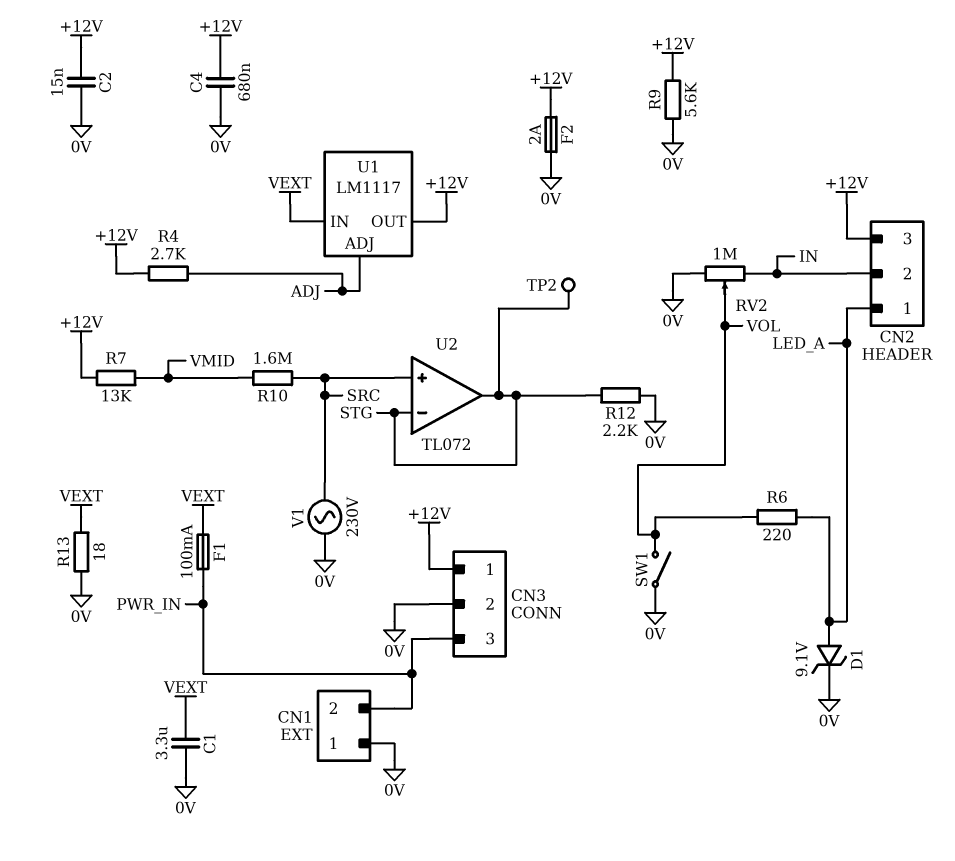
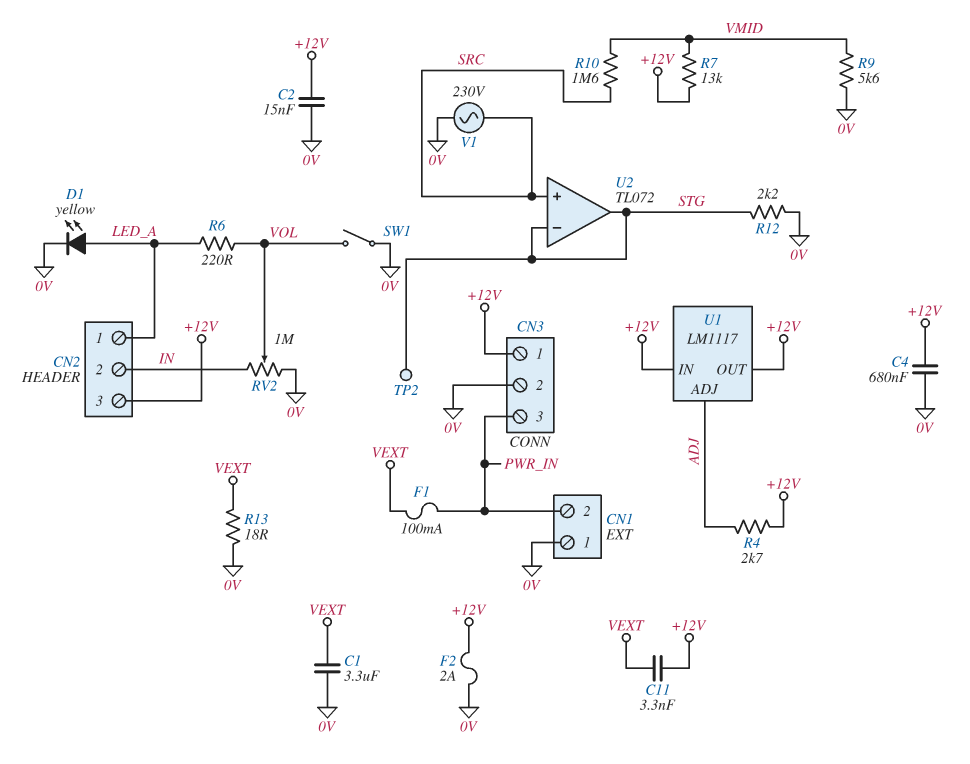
C11: none -> 3.3nF (+12V, VEXT)
D1: zener 9.1V (A LED_A, K 0V) -> LED yellow (A LED_A, K 0V)
R9: 5.6k (+12V, 0V) -> 5.6k (0V, VMID)
U1 pin IN: VEXT -> +12V

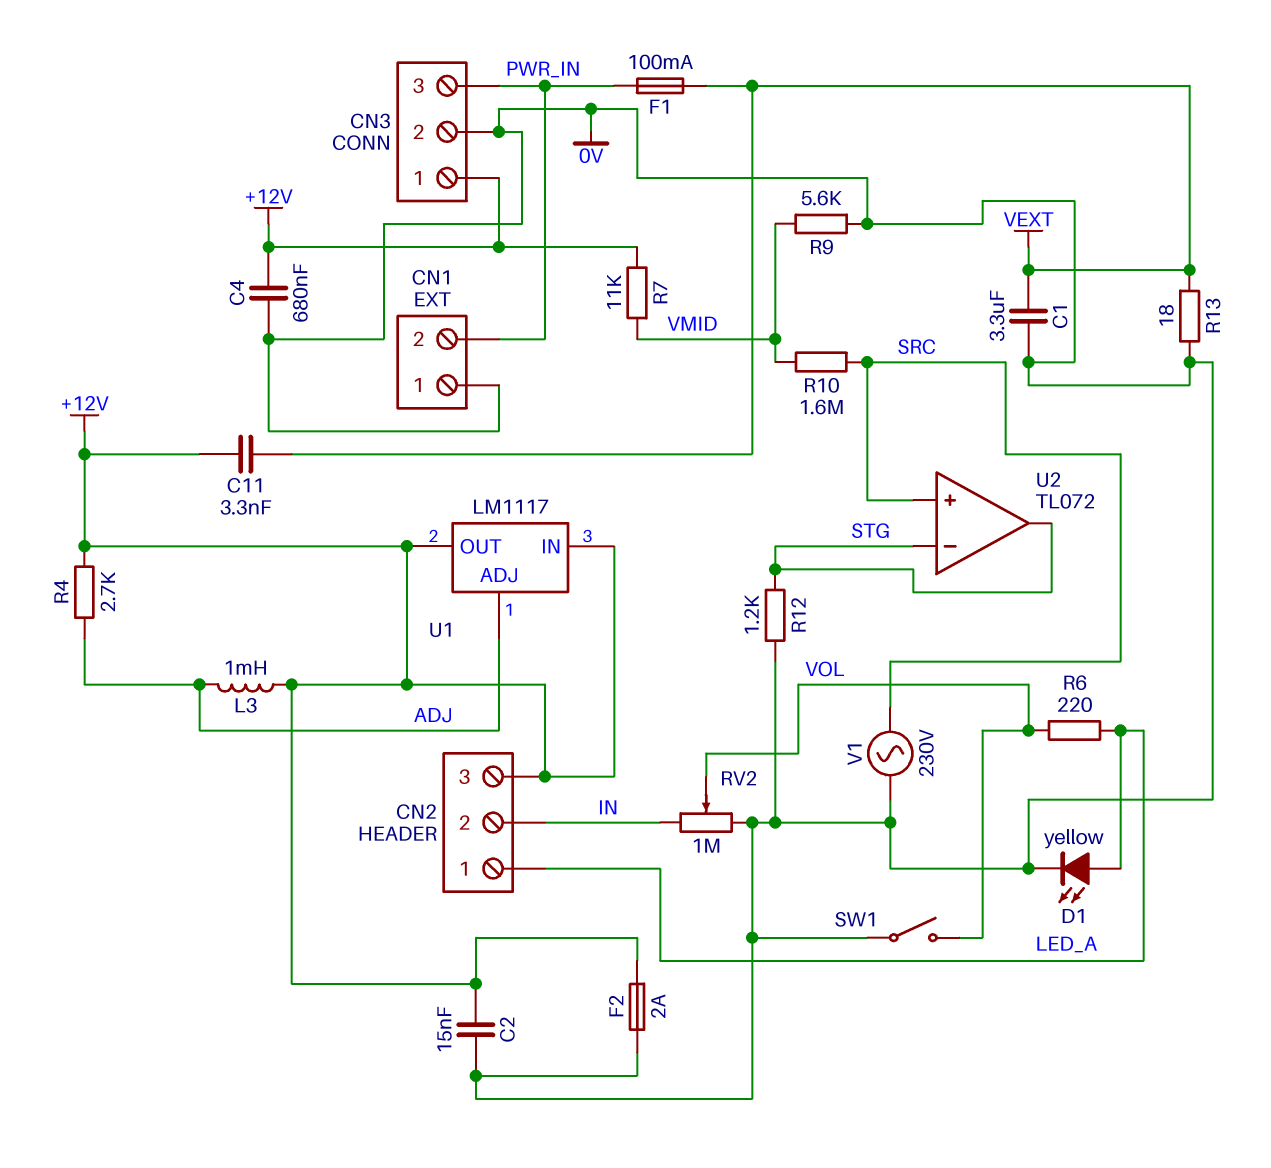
L3: none -> 1mH (+12V, ADJ)
R7: 13k (+12V, VMID) -> 11k (+12V, VMID)
R12: 2.2k (0V, STG) -> 1.2k (0V, STG)
TP2: test point (STG) -> none

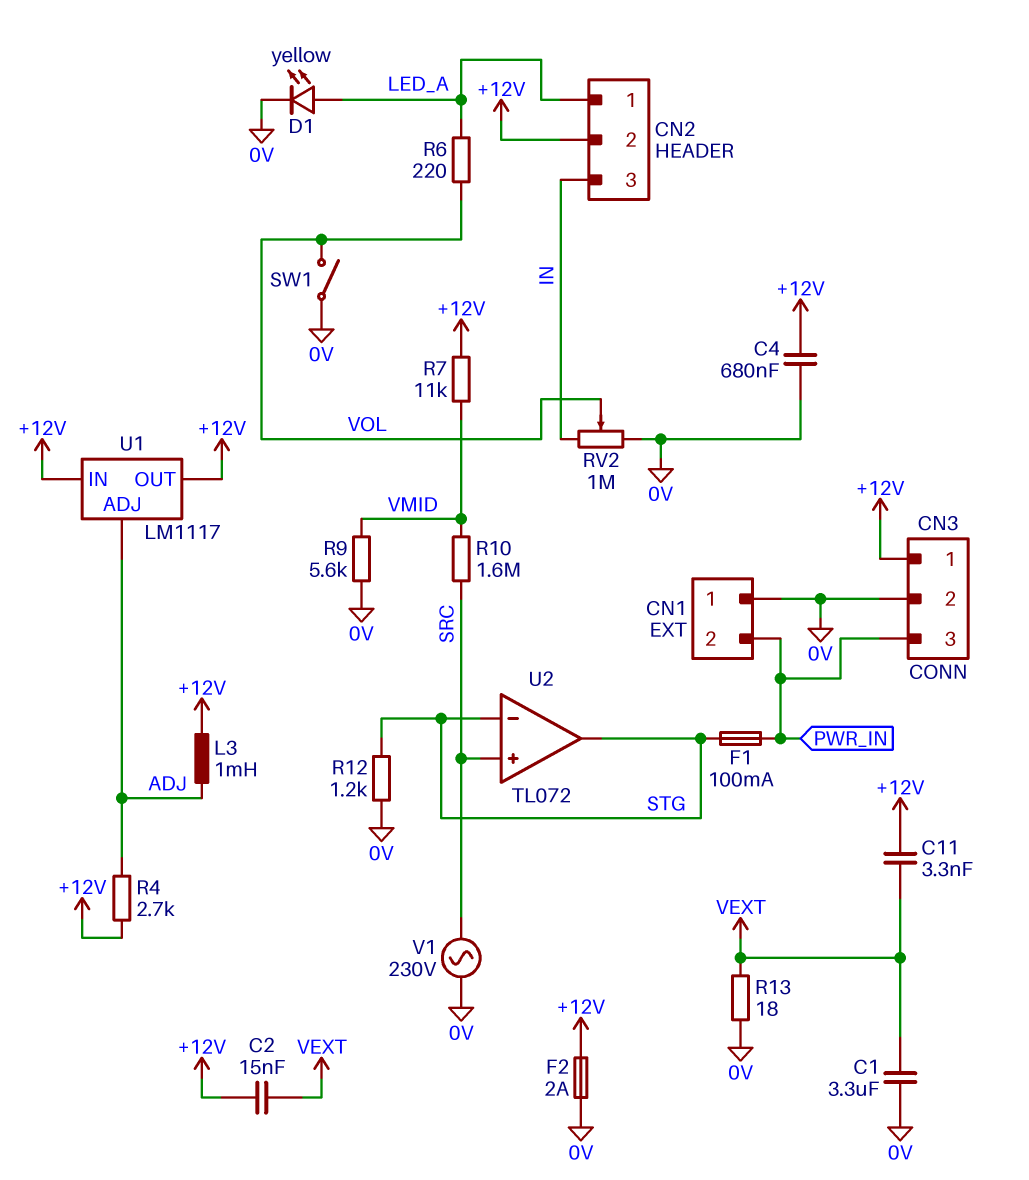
C2: 15nF (+12V, 0V) -> 15nF (+12V, VEXT)
CN2 pin 2: IN -> +12V
CN2 pin 3: +12V -> IN
F1: 100mA (PWR_IN, VEXT) -> 100mA (PWR_IN, STG)

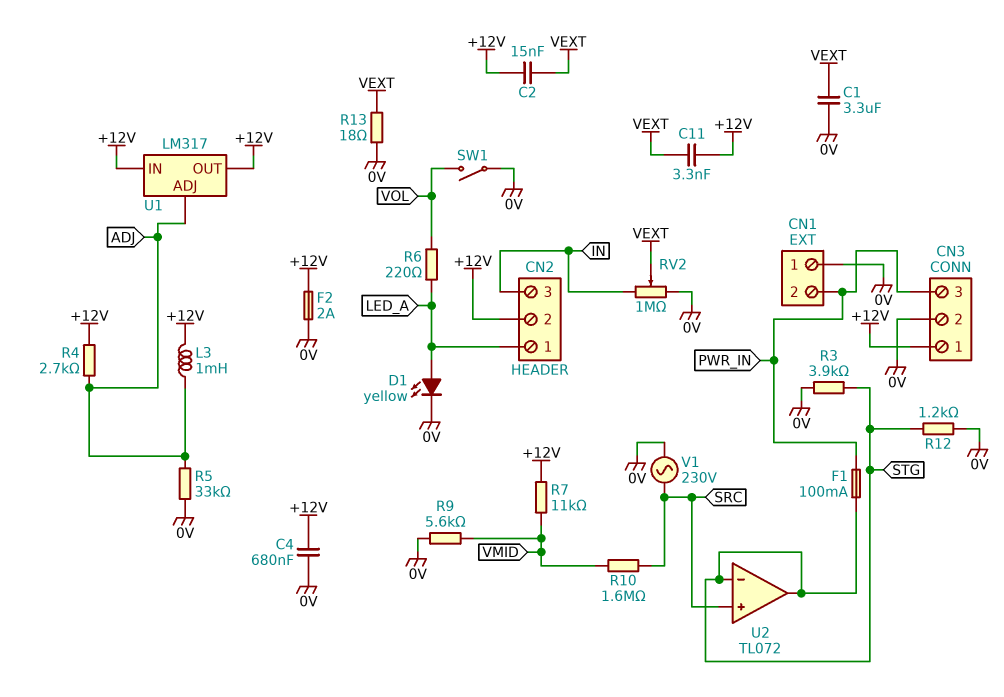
R3: none -> 3.9k (0V, STG)
R5: none -> 33k (0V, ADJ)
RV2: 1M (0V, IN, wiper VOL) -> 1M (0V, IN, wiper VEXT)
U1: LM1117 -> LM317

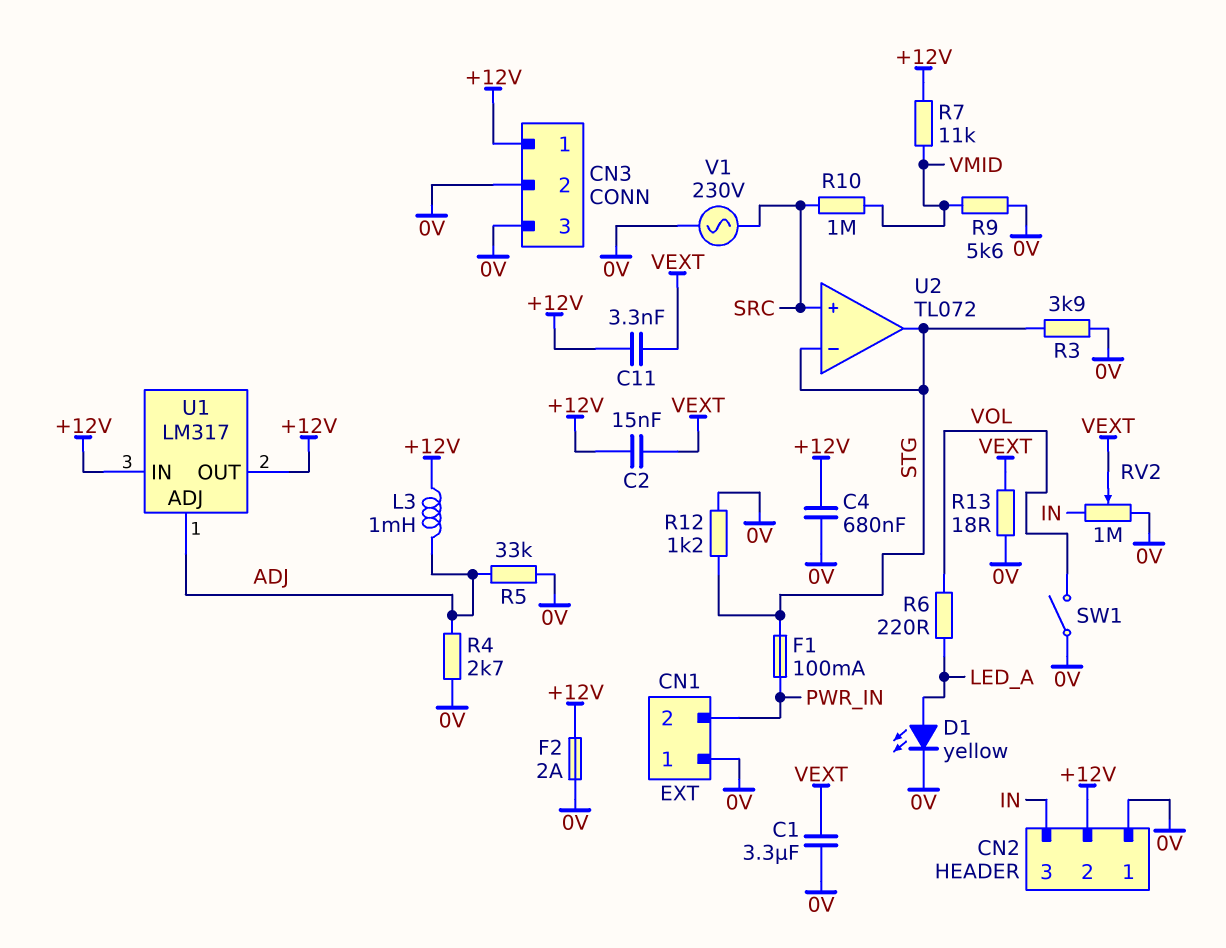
CN2 pin 1: LED_A -> 0V
CN3 pin 3: PWR_IN -> 0V
R4: 2.7k (+12V, ADJ) -> 2.7k (0V, ADJ)
R10: 1.6M (SRC, VMID) -> 1M (SRC, VMID)

